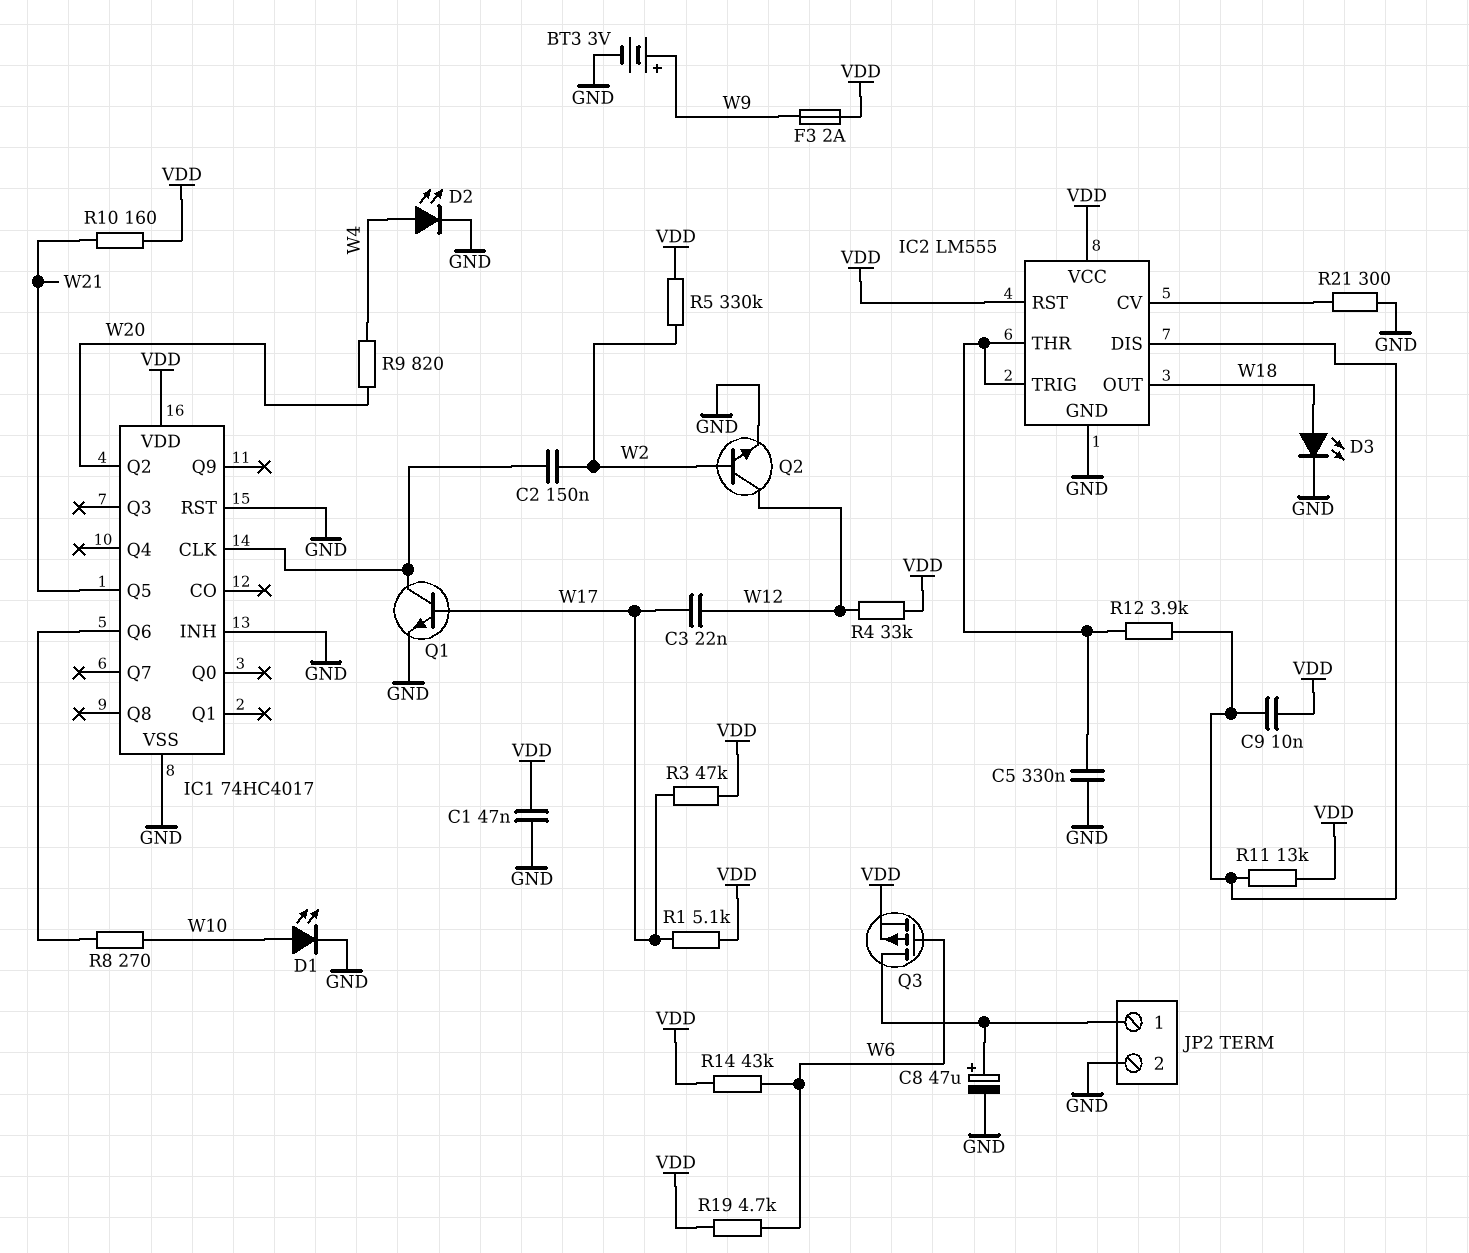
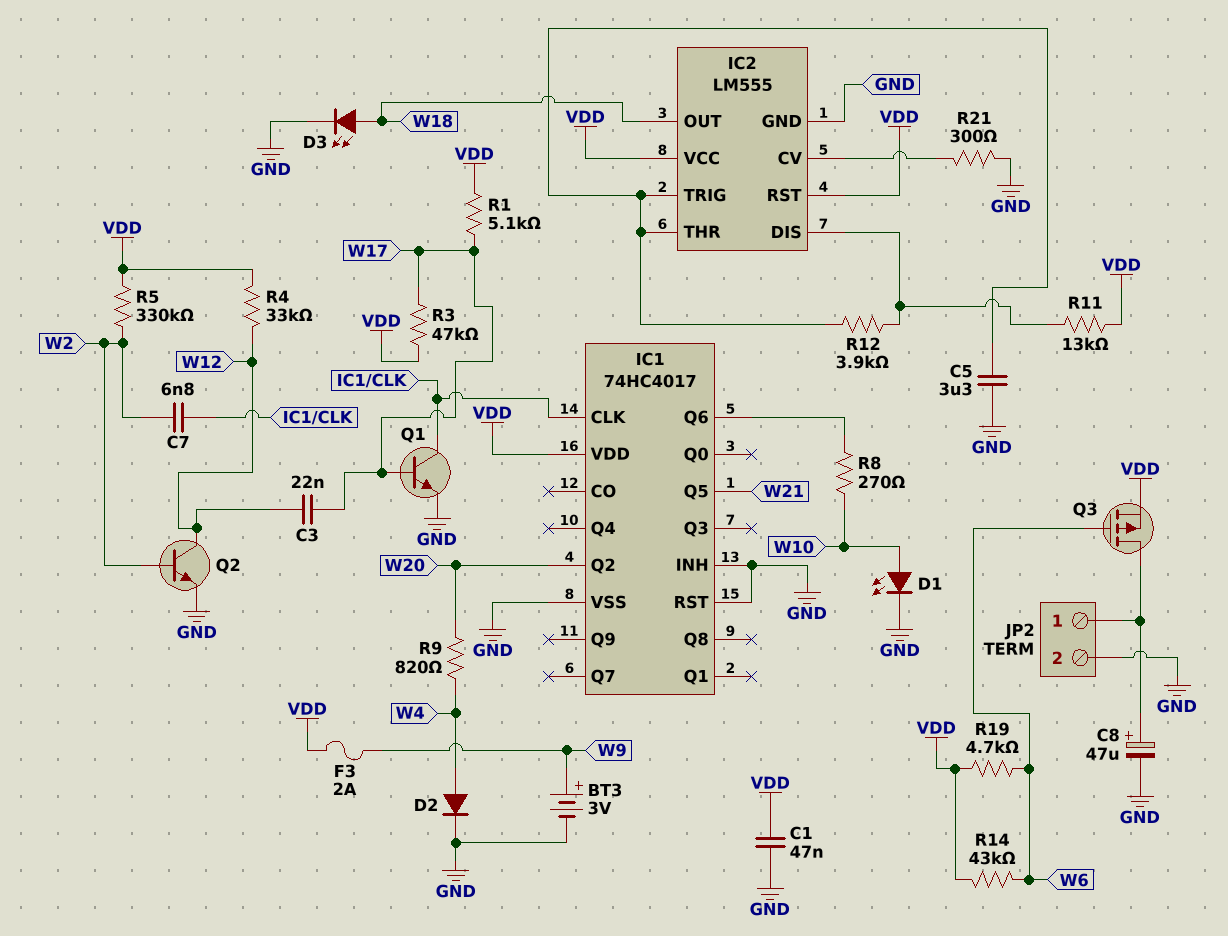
C2: 150nF (IC1/CLK, W2) -> none
C5: 330nF (GND, IC2/THR) -> 3.3uF (GND, IC2/THR)
C7: none -> 6.8nF (IC1/CLK, W2)
C9: 10nF (IC2/DIS, VDD) -> none
D2: LED (A W4, K GND) -> diode (A W4, K GND)
R10: 160 (VDD, W21) -> none

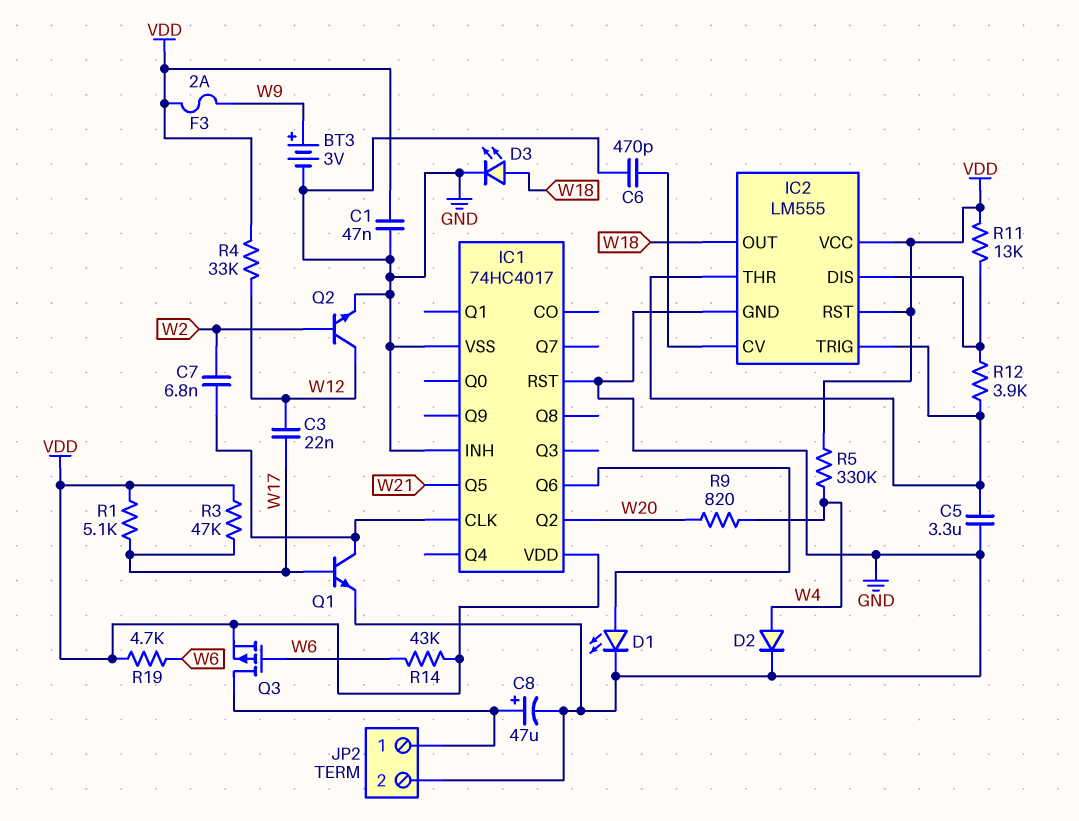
C6: none -> 470pF (GND, IC2/CV)
D1: LED (A W10, K GND) -> LED (A IC1/Q6, K GND)
R5: 330k (VDD, W2) -> 330k (VDD, W4)
R8: 270 (IC1/Q6, W10) -> none
R21: 300 (GND, IC2/CV) -> none

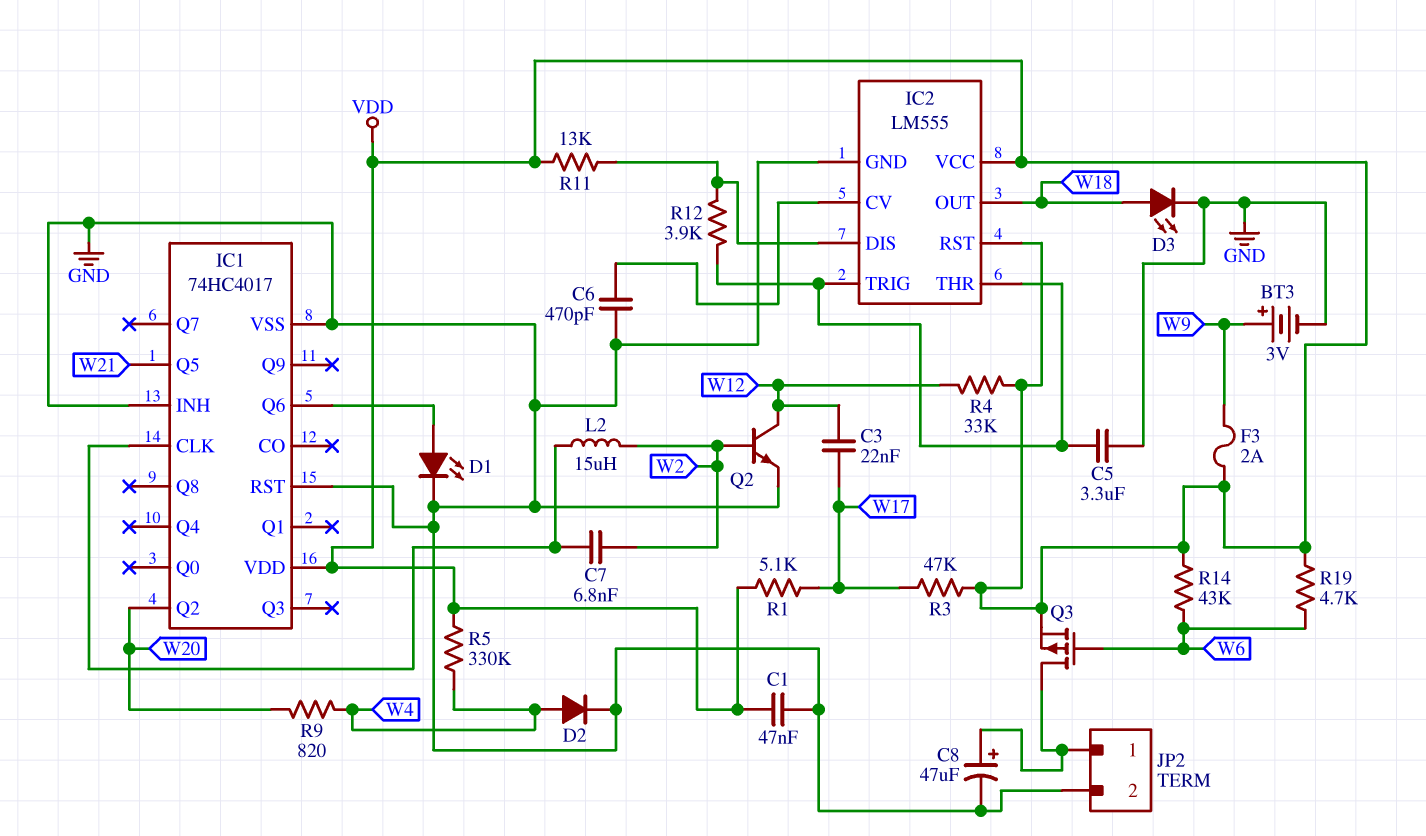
L2: none -> 15uH (IC1/CLK, W2)
Q1: NPN (B W17, C IC1/CLK, E GND) -> none

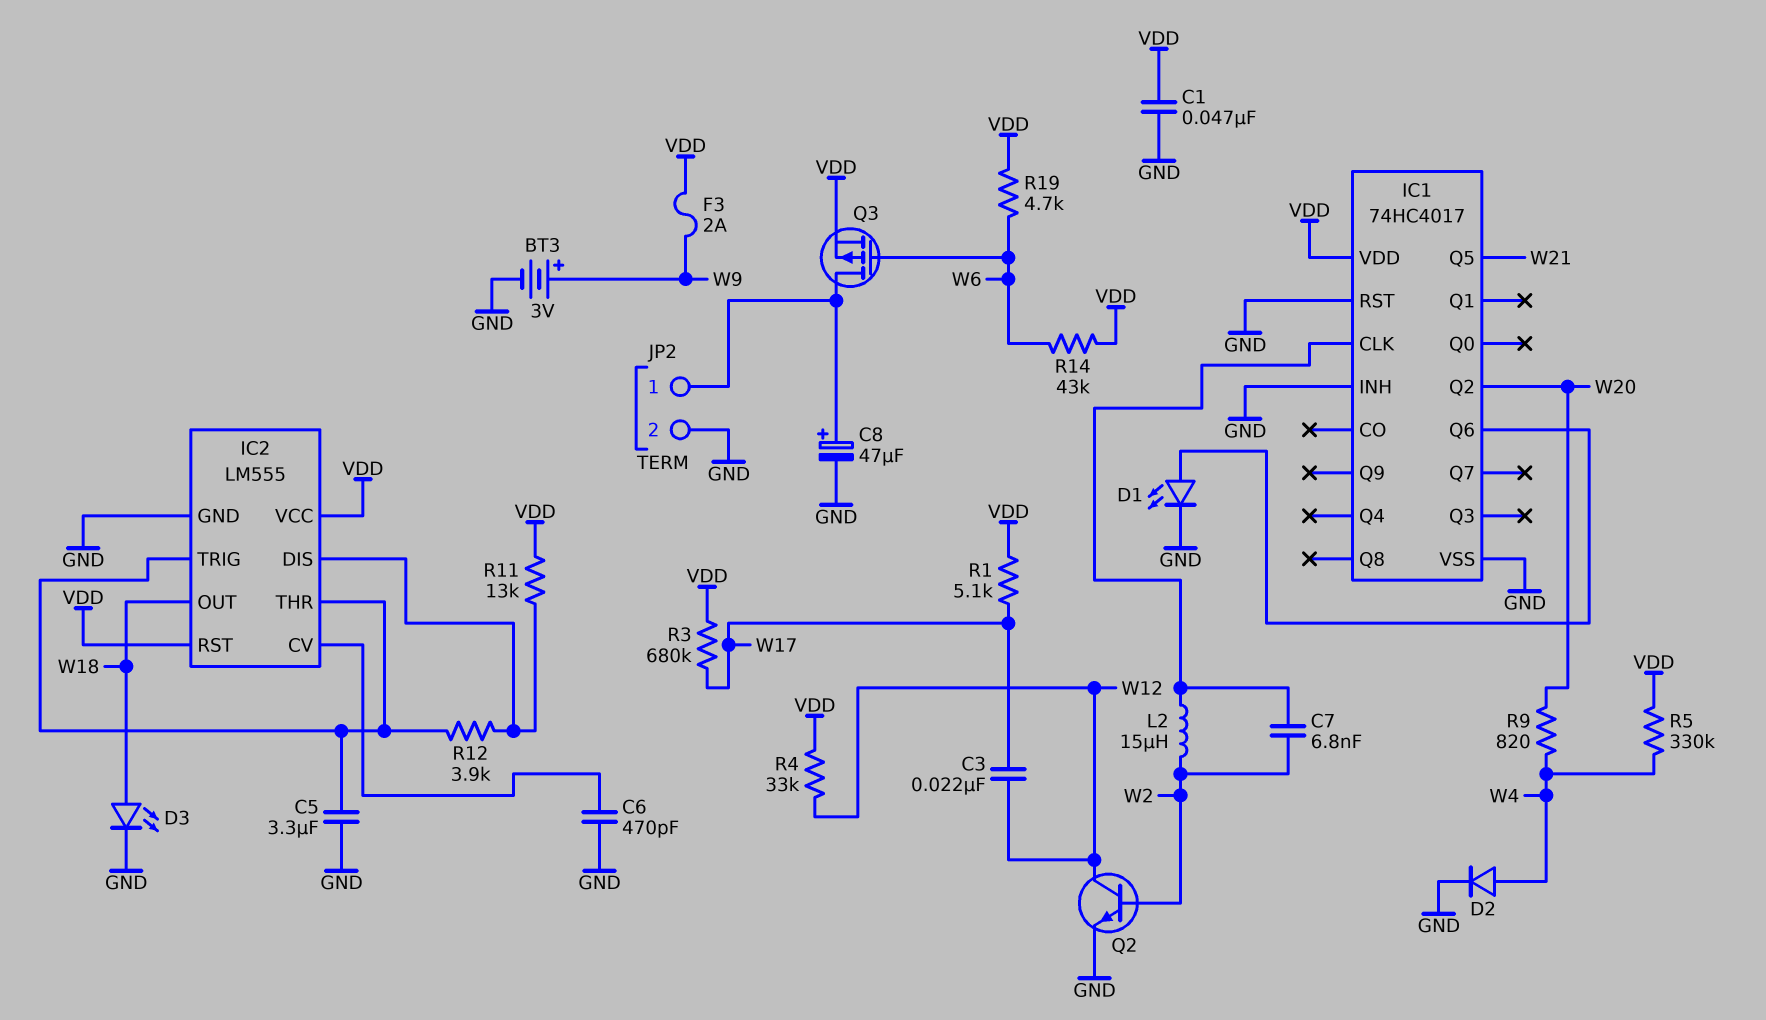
R3: 47k (VDD, W17) -> 680k (VDD, W17)

